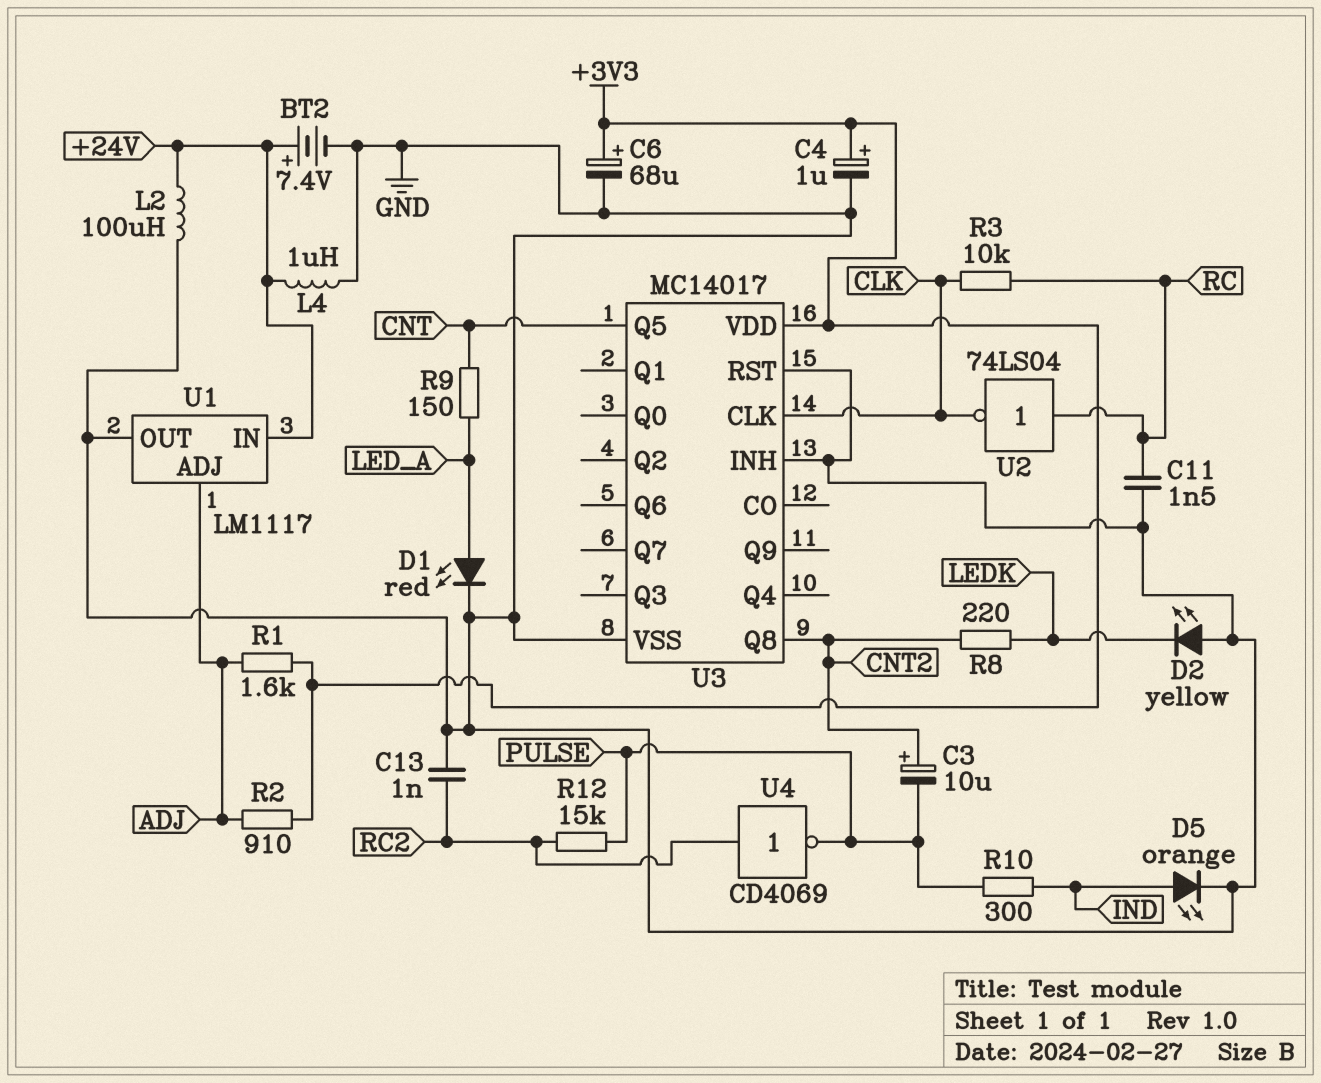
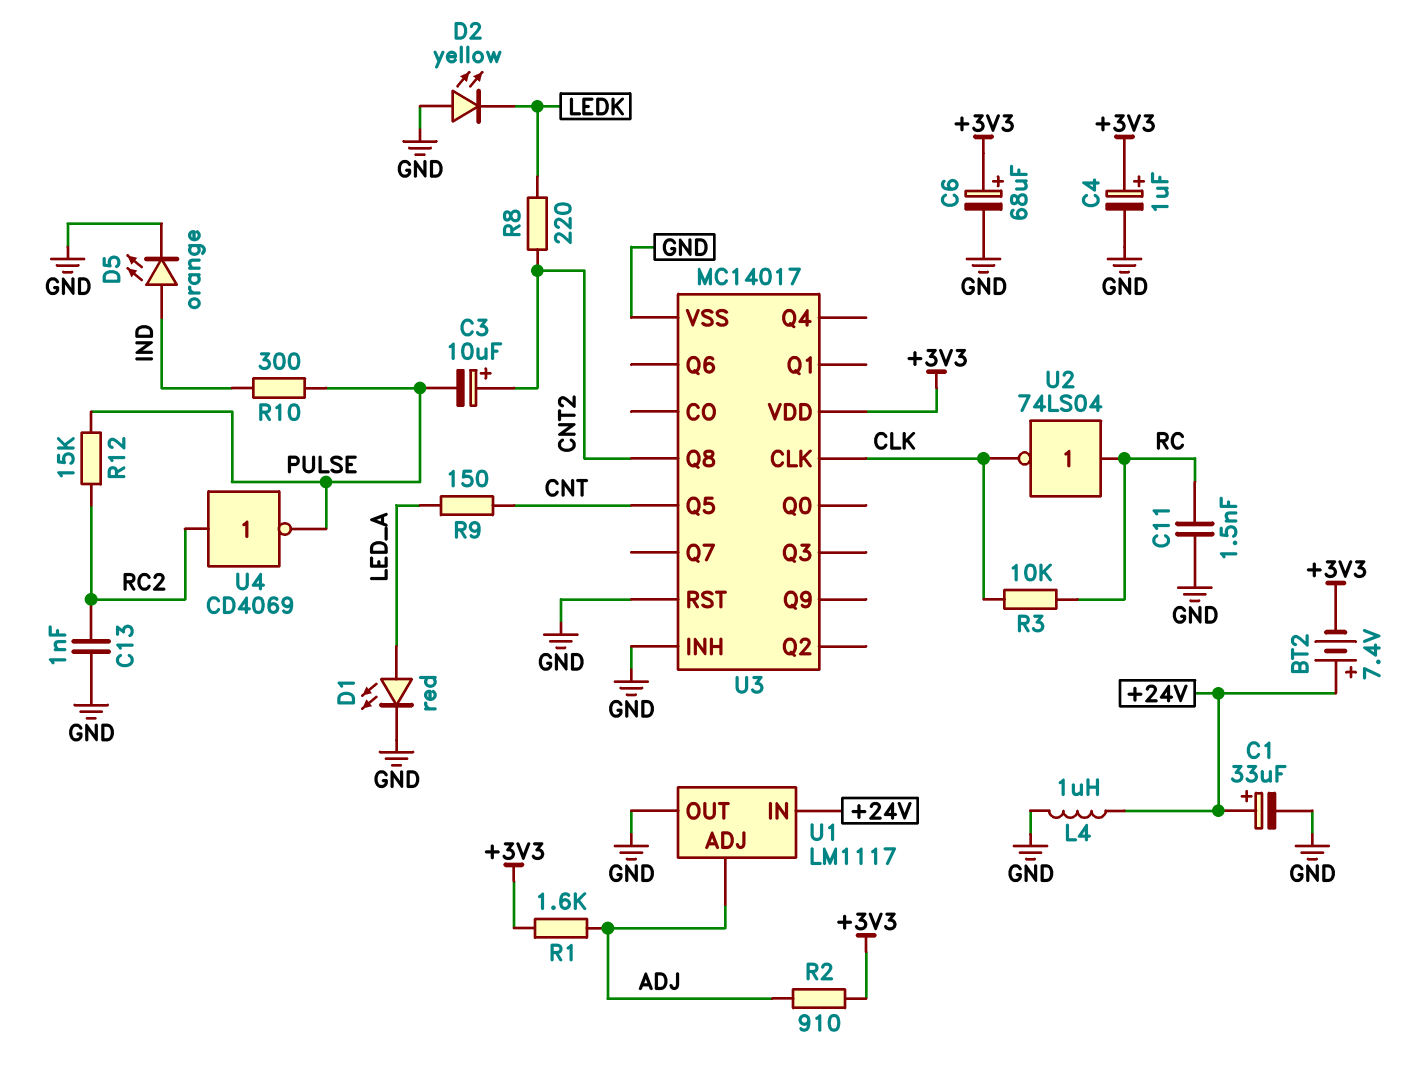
BT2: 7.4V (plus +24V, minus GND) -> 7.4V (plus +24V, minus +3V3)
C1: none -> 33uF (plus +24V, minus GND)
L2: 100uH (+24V, GND) -> none

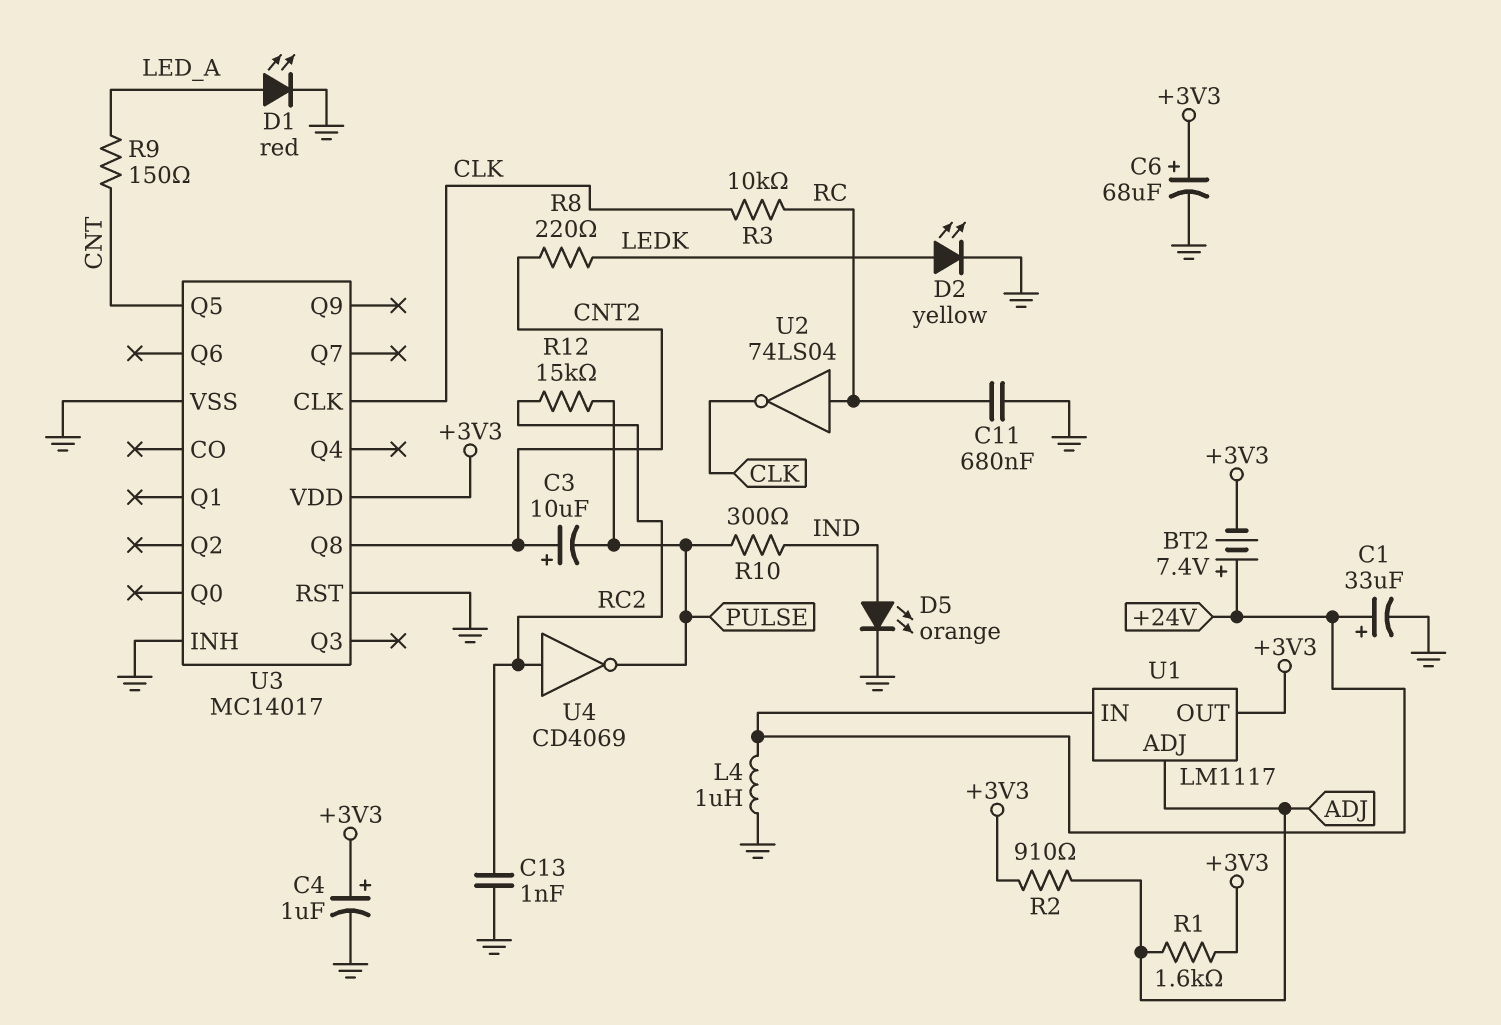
C11: 1.5nF (GND, RC) -> 680nF (GND, RC)
D2: LED yellow (A GND, K LEDK) -> LED yellow (A LEDK, K GND)
U1 pin OUT: GND -> +3V3

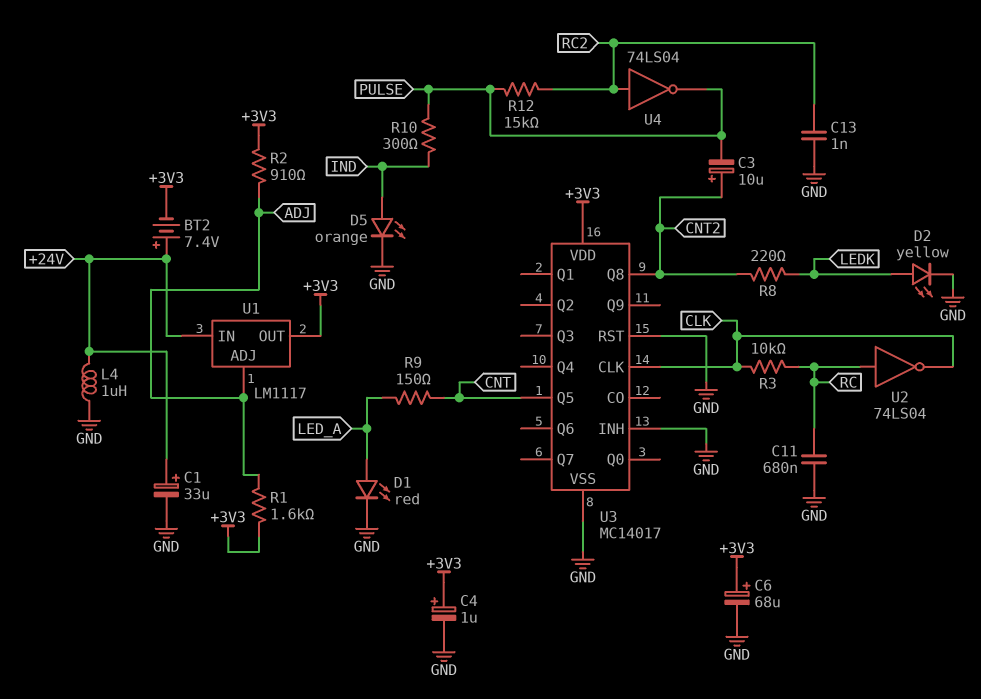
U4: NOT CD4069 (in RC2, out PULSE) -> NOT 74LS04 (in RC2, out PULSE)

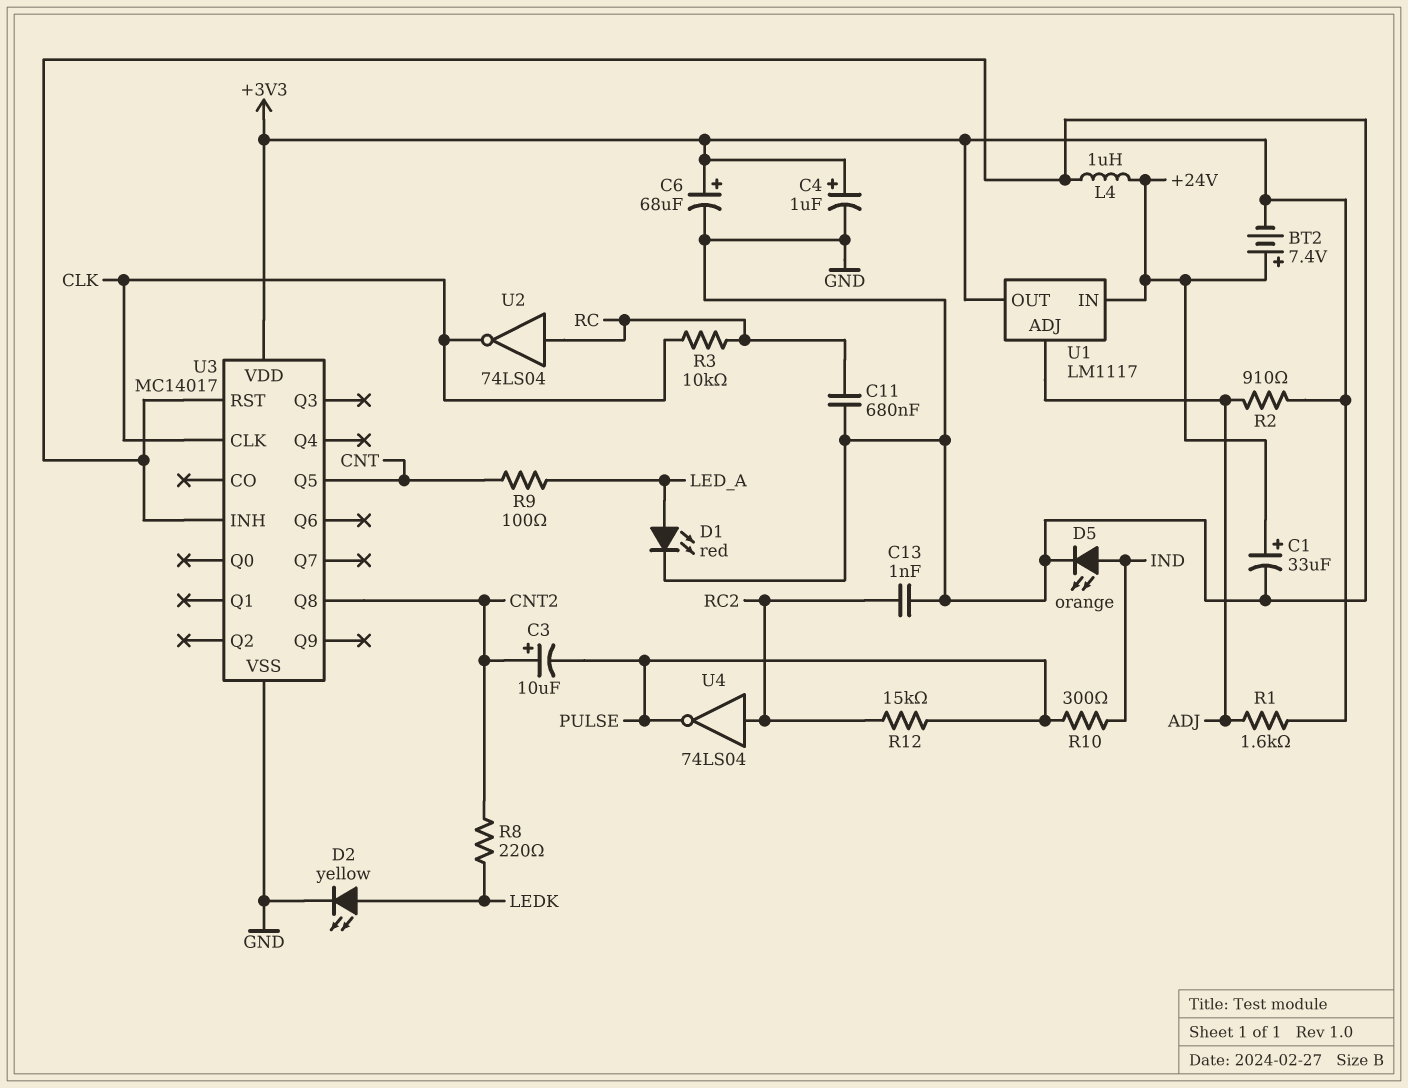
R9: 150 (CNT, LED_A) -> 100 (CNT, LED_A)

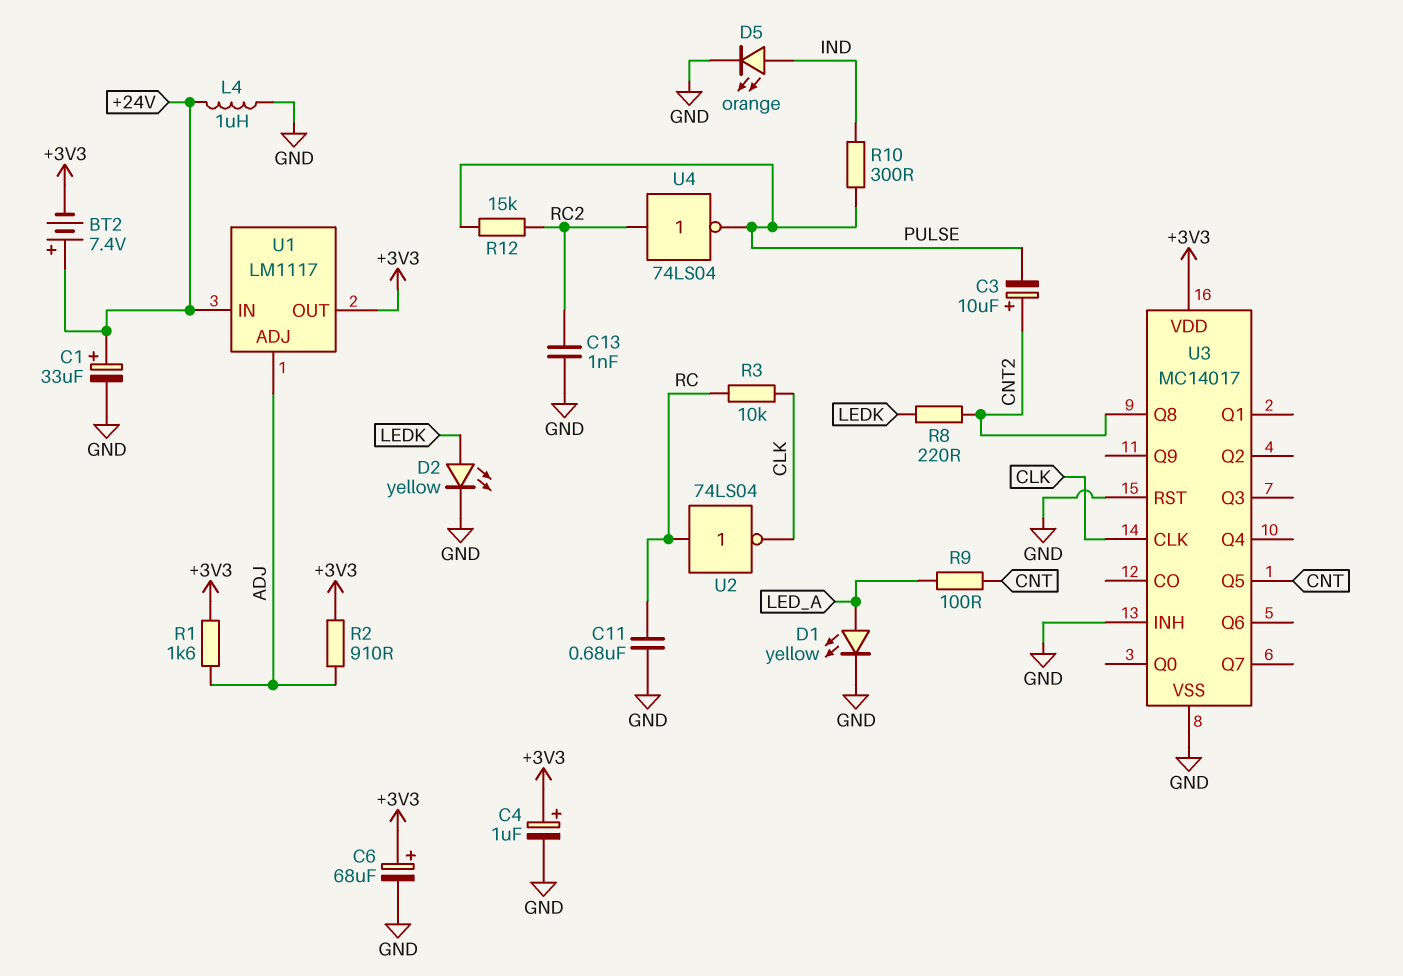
D1: LED red (A LED_A, K GND) -> LED yellow (A LED_A, K GND)

